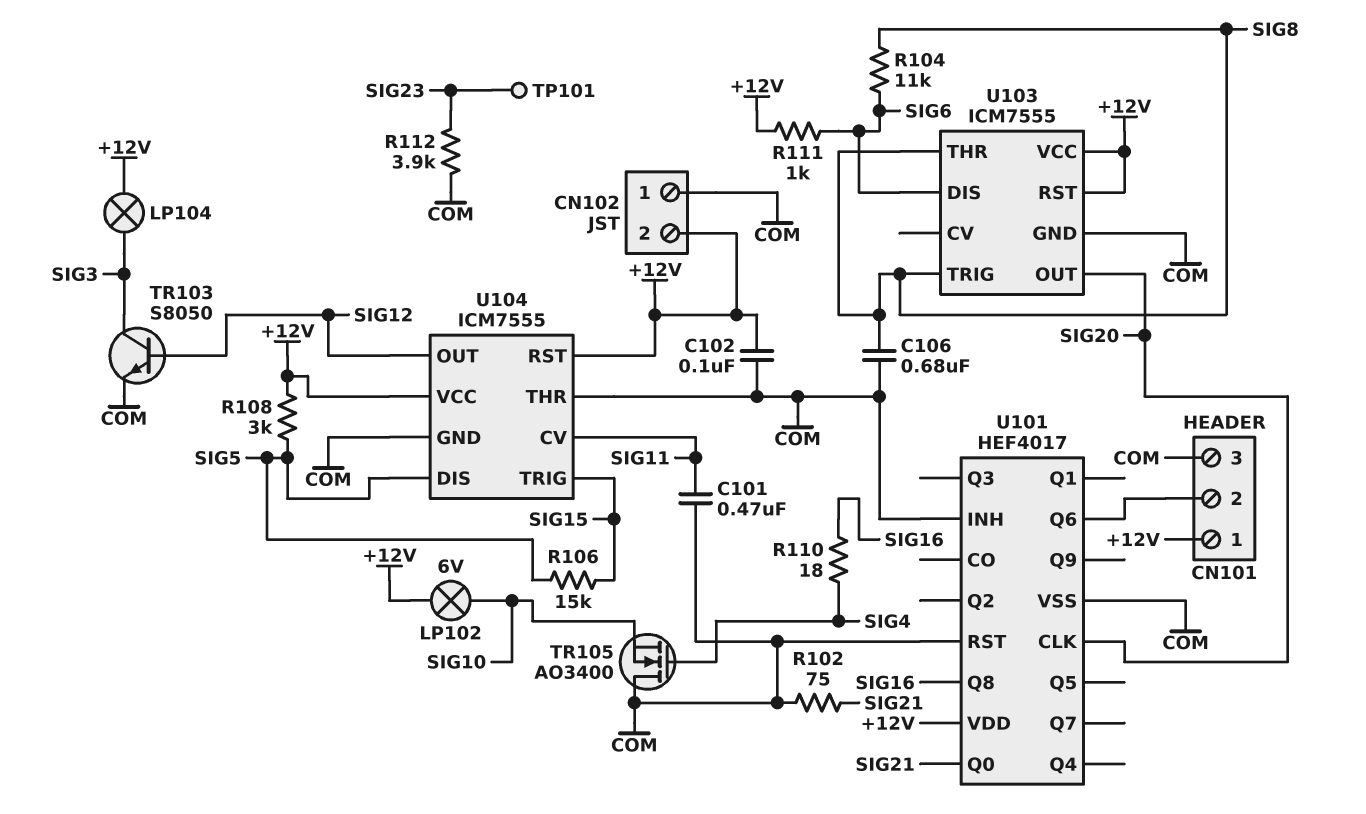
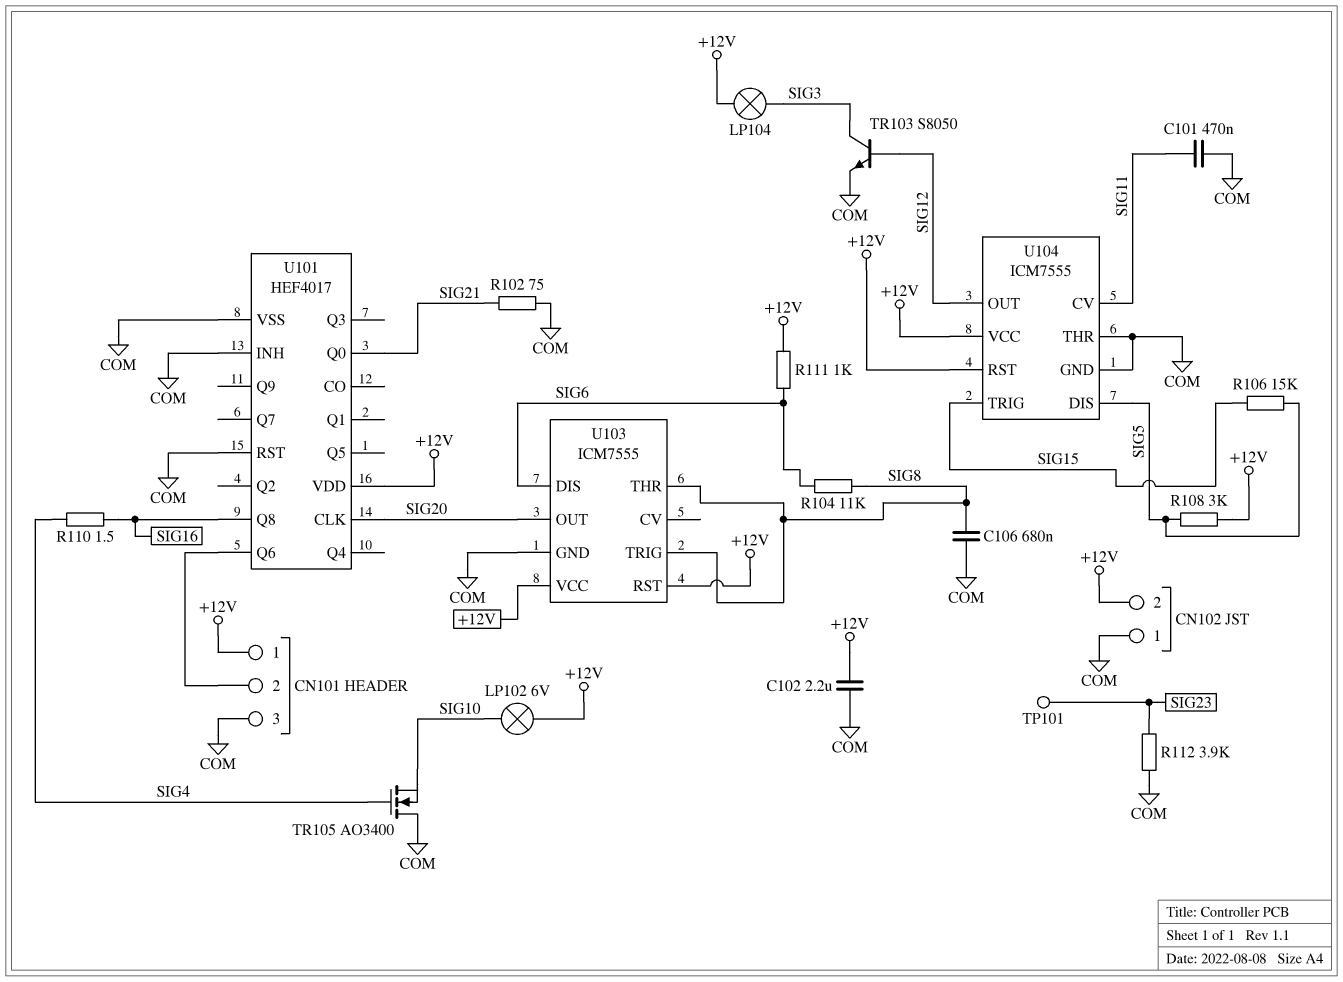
C102: 100nF (+12V, COM) -> 2.2uF (+12V, COM)
R110: 18 (SIG4, SIG16) -> 1.5 (SIG4, SIG16)

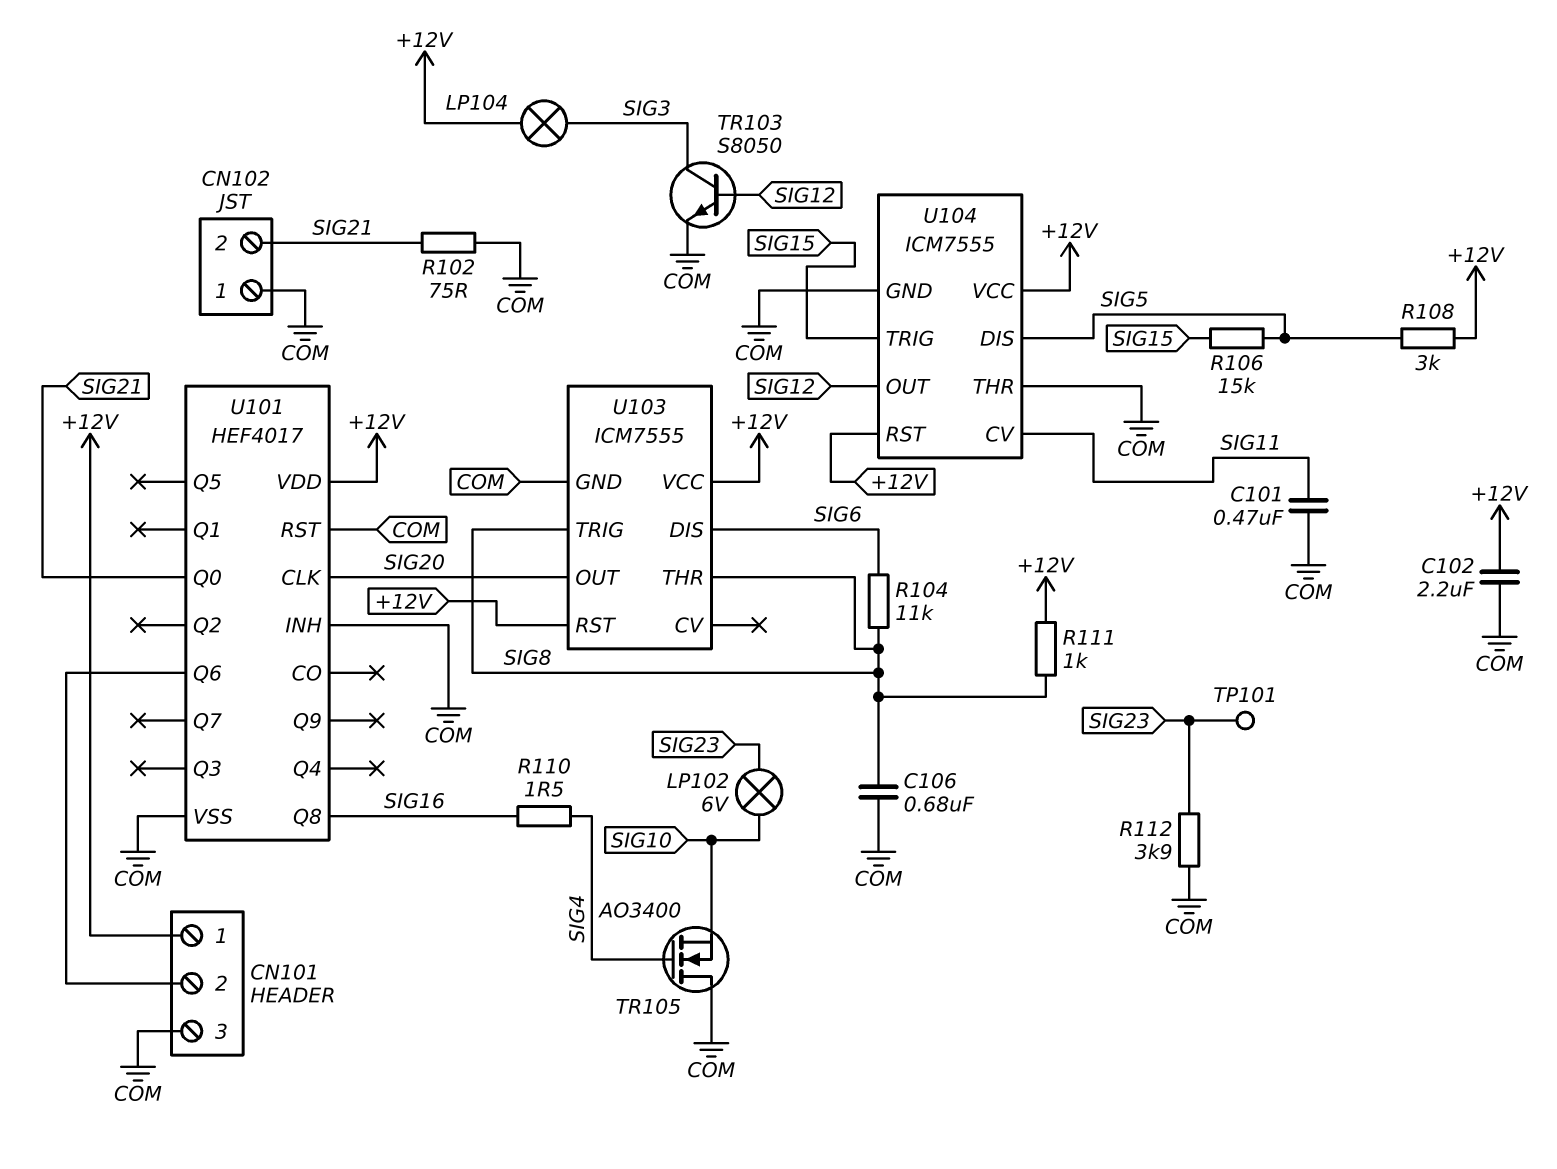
CN102 pin 2: +12V -> SIG21
LP102: lamp 6V (+12V, SIG10) -> lamp 6V (SIG10, SIG23)
R111: 1k (+12V, SIG6) -> 1k (+12V, SIG8)

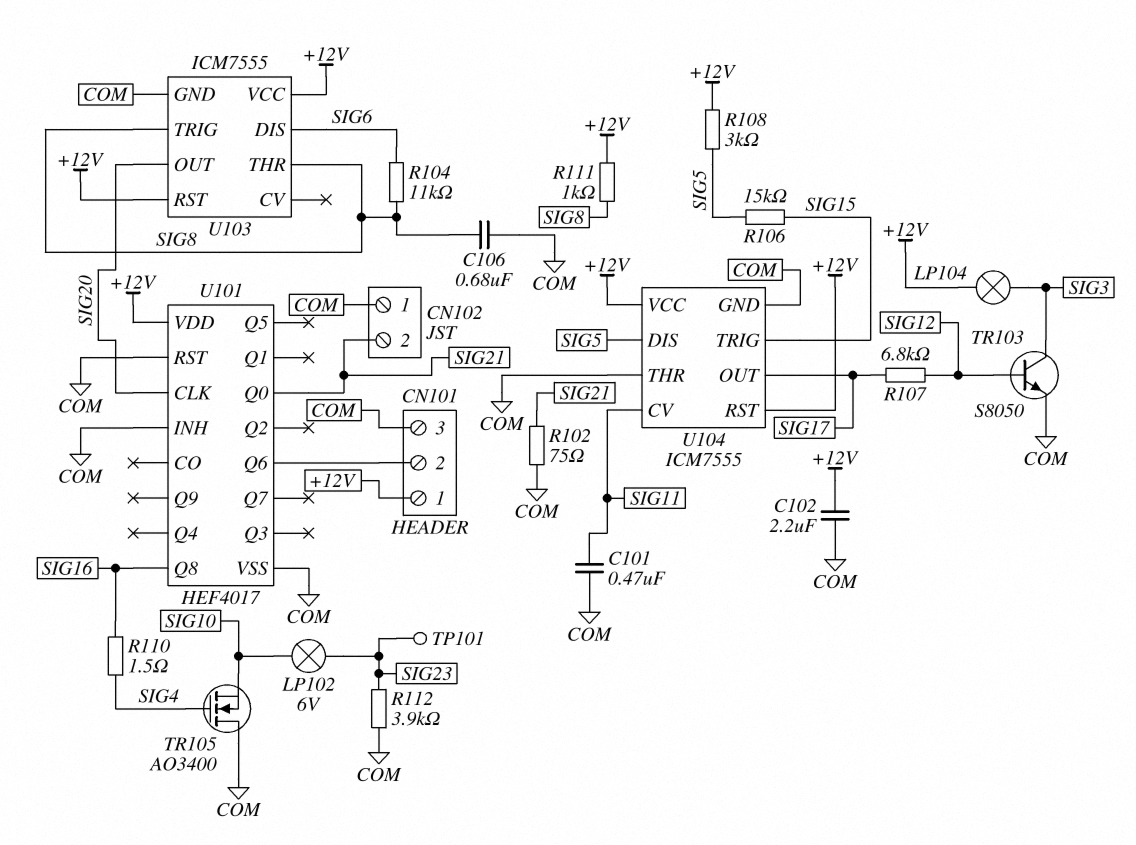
R107: none -> 6.8k (SIG12, SIG17)
U104 pin OUT: SIG12 -> SIG17

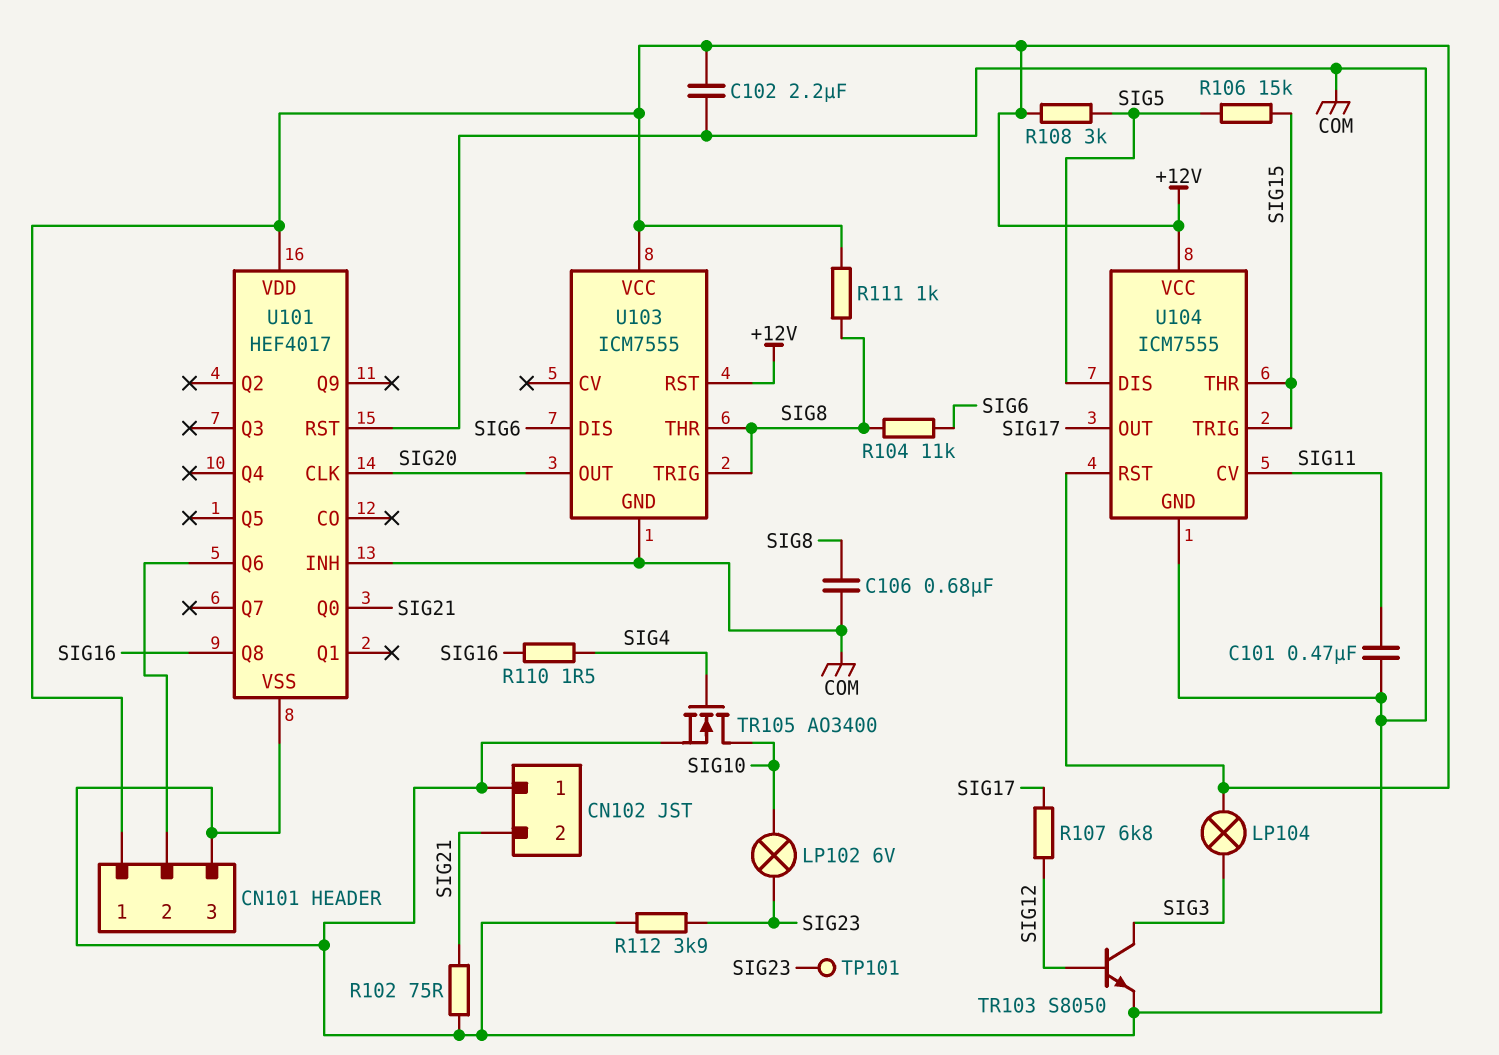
TR105: NMOS AO3400 (G SIG4, D COM, S SIG10) -> NMOS AO3400 (G SIG4, D SIG10, S COM)
U104 pin THR: COM -> SIG15

